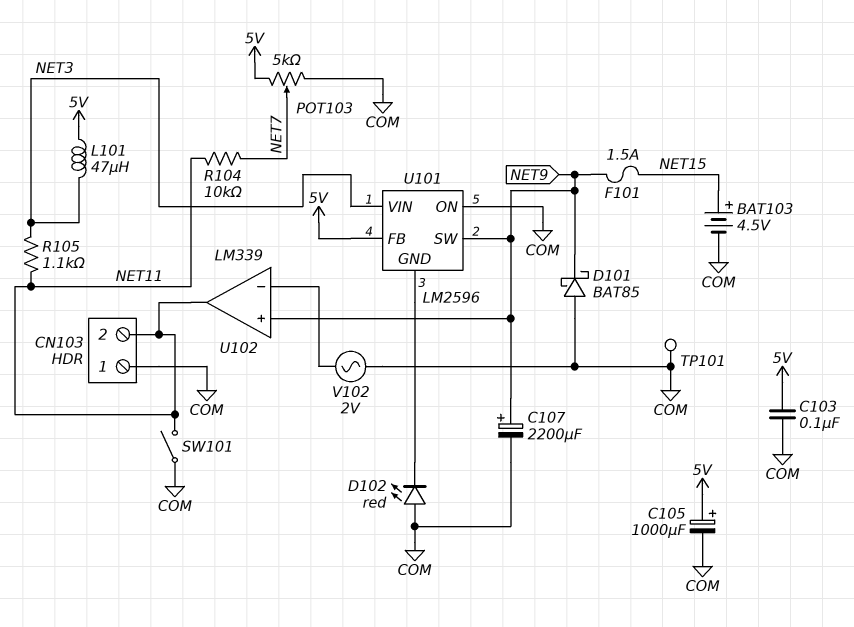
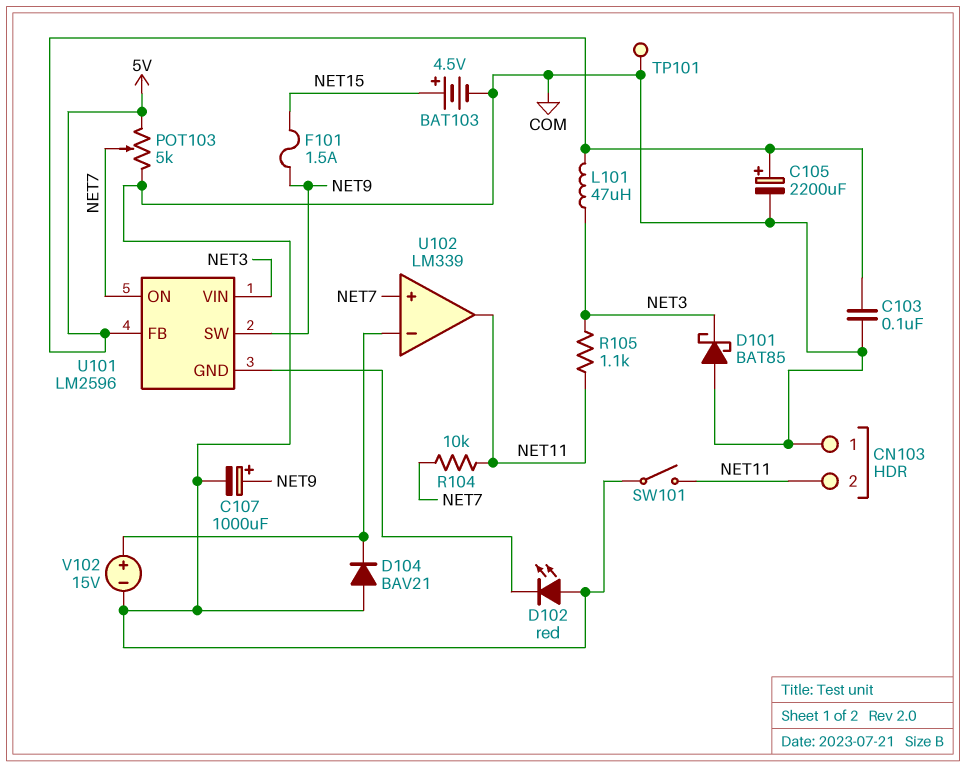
C105: 1000uF (plus 5V, minus COM) -> 2200uF (plus 5V, minus COM)
C107: 2200uF (plus NET9, minus COM) -> 1000uF (plus NET9, minus COM)
D101: schottky BAT85 (A COM, K NET9) -> schottky BAT85 (A COM, K NET3)
D104: none -> diode BAV21 (A COM, K U102/in-)
U101 pin ON: COM -> NET7
U102 pin in+: NET9 -> NET7
V102: AC 2V (COM, U102/in-) -> 15V (plus U102/in-, minus COM)

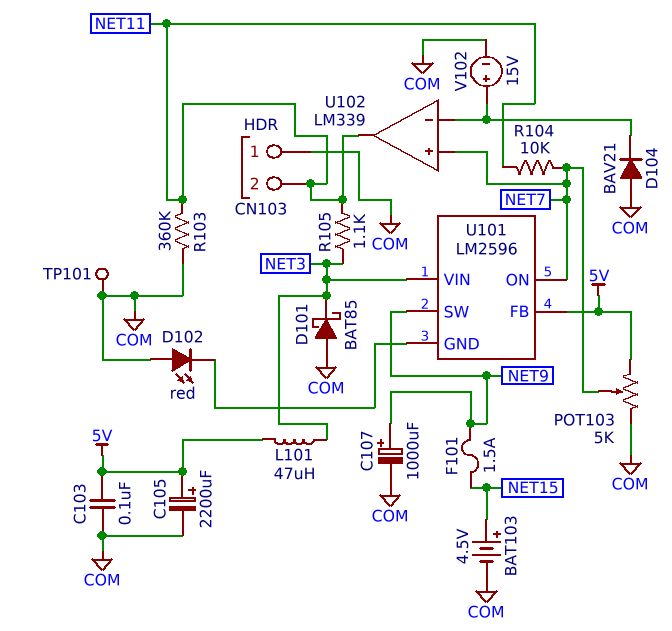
R103: none -> 360k (COM, NET11)
SW101: switch (COM, NET11) -> none

